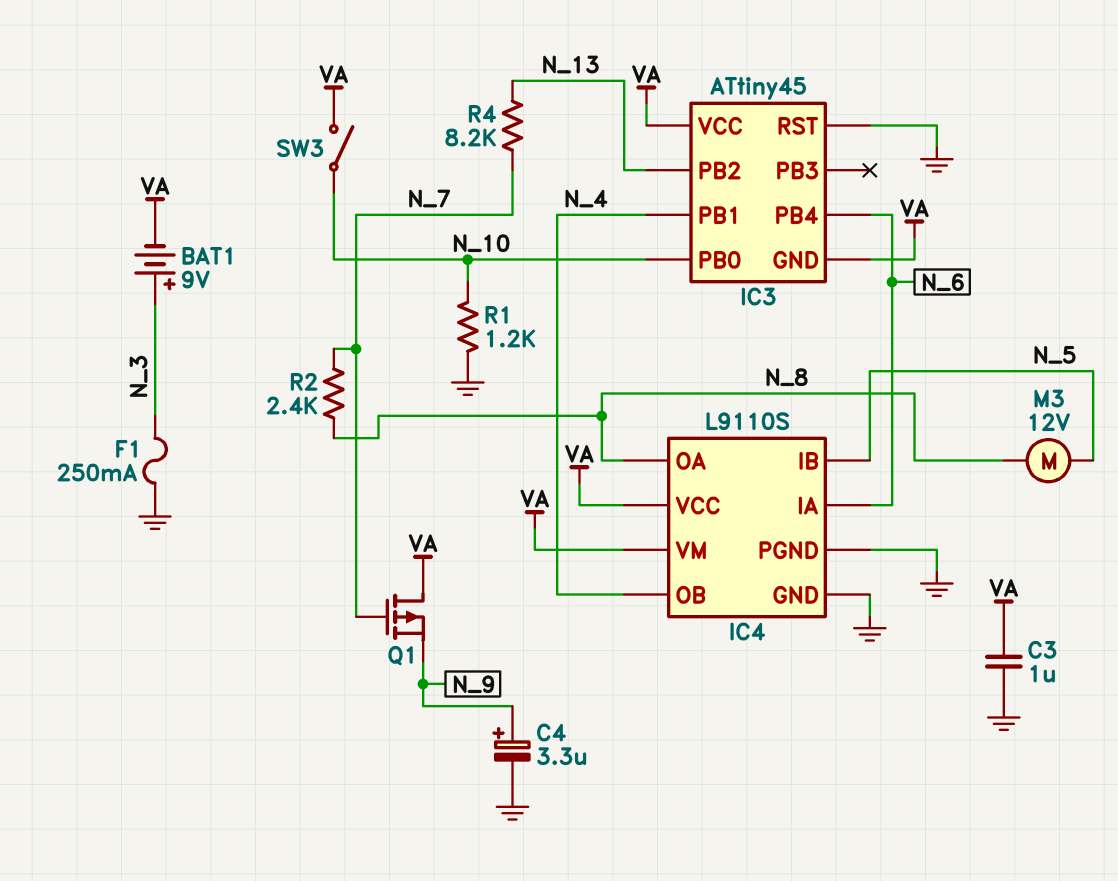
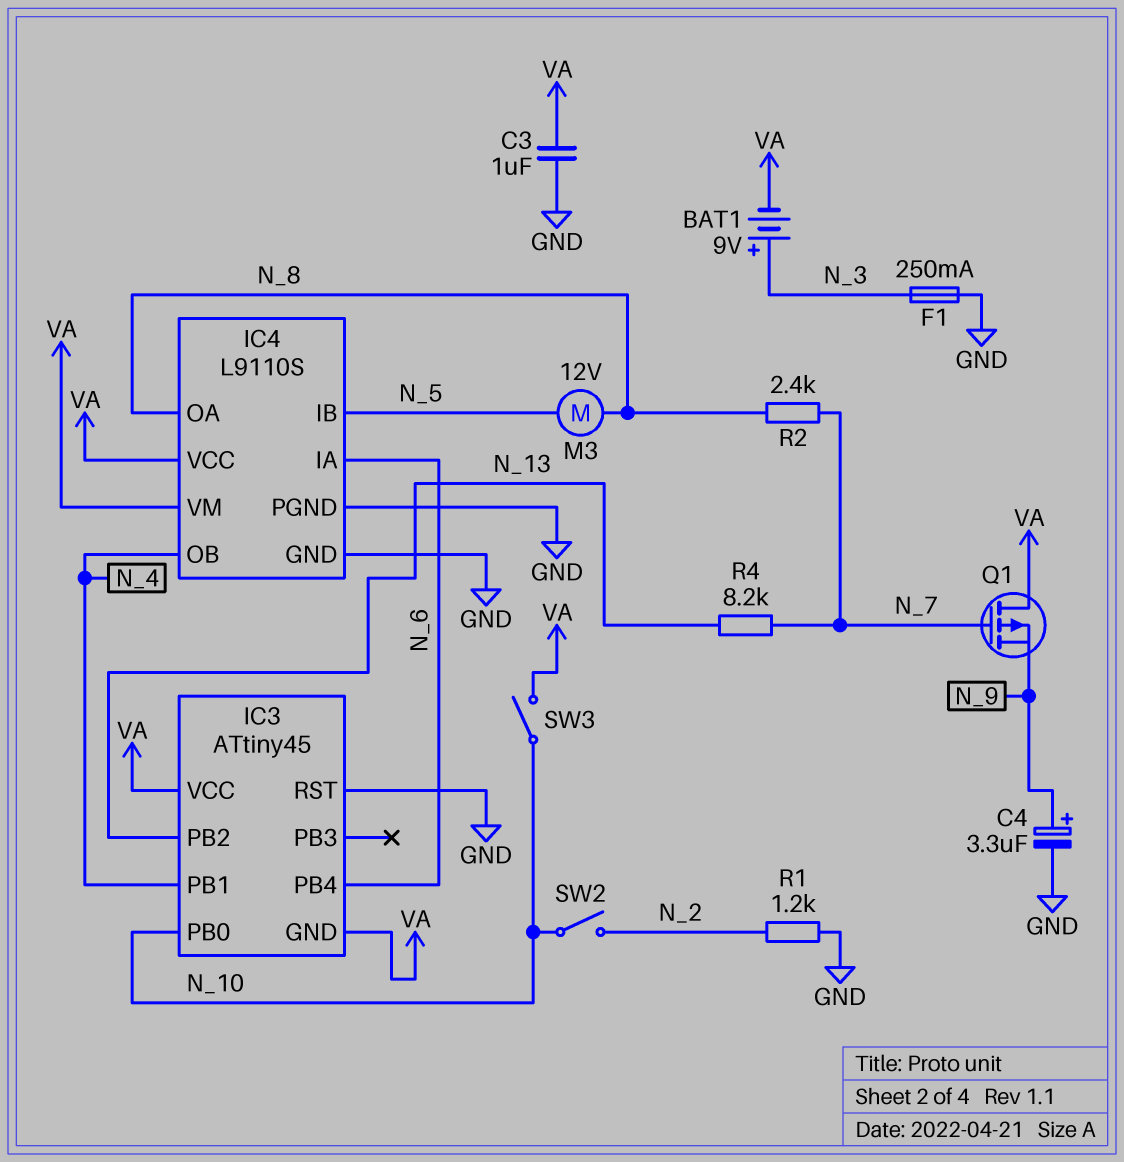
R1: 1.2k (GND, N_10) -> 1.2k (GND, N_2)
SW2: none -> switch (N_2, N_10)

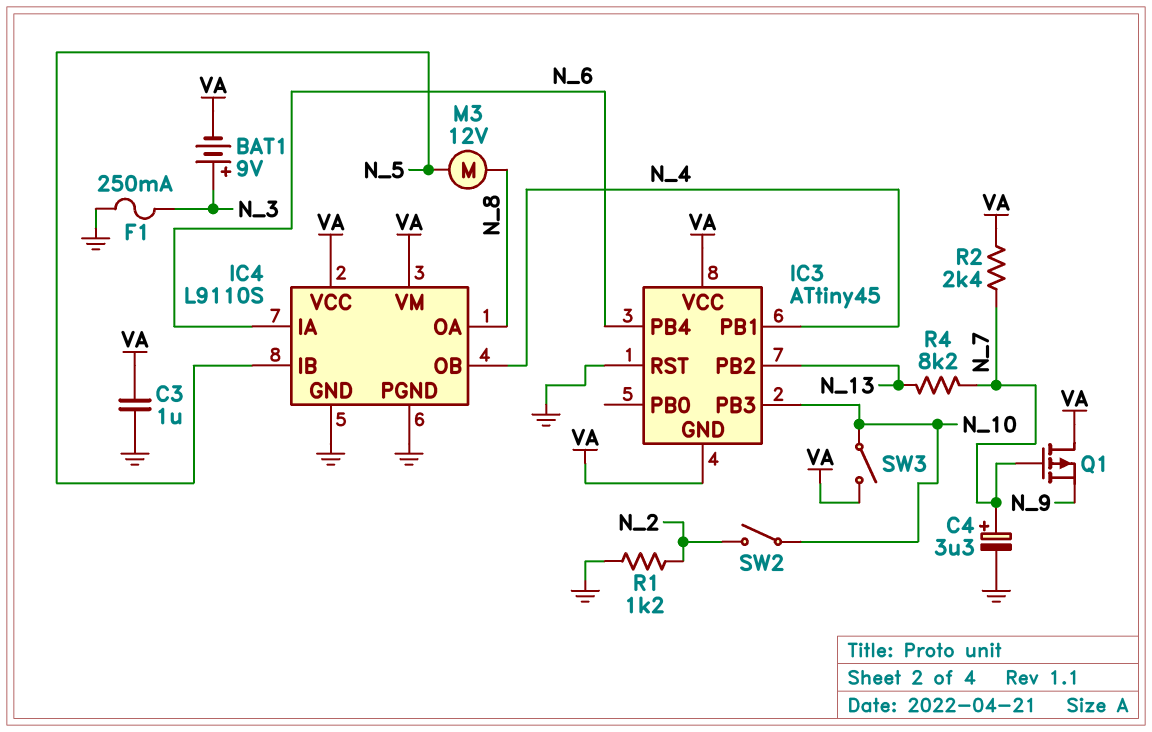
C4: 3.3uF (plus N_9, minus GND) -> 3.3uF (plus N_7, minus GND)
IC3 pin PB0: N_10 -> none
IC3 pin PB3: none -> N_10
R2: 2.4k (N_7, N_8) -> 2.4k (N_7, VA)

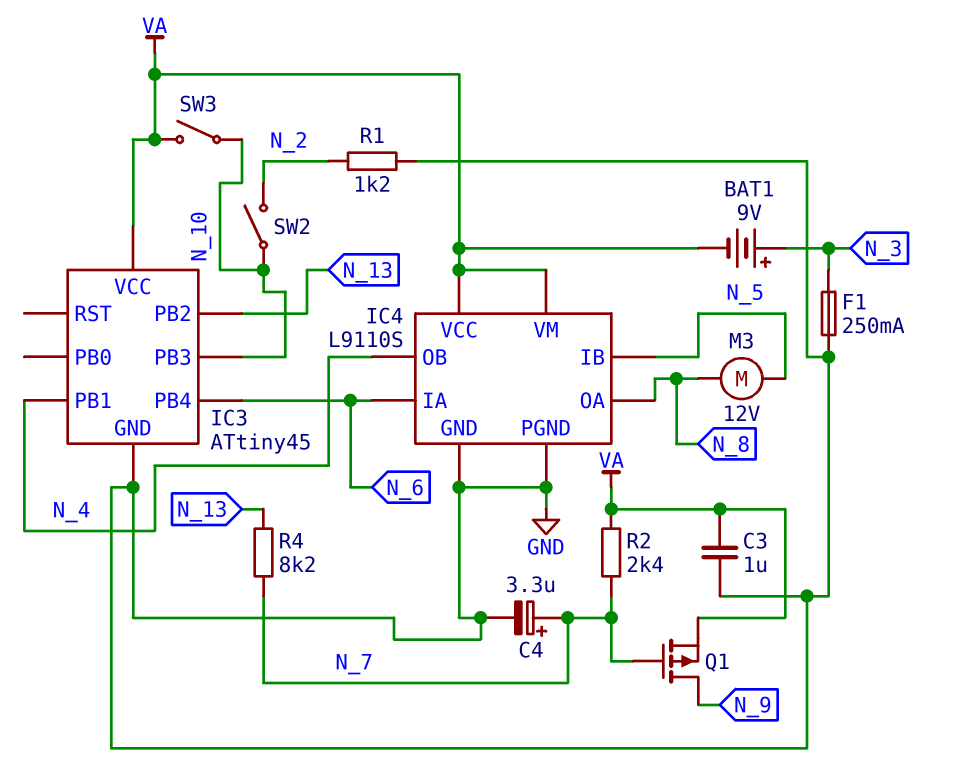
IC3 pin GND: VA -> GND
IC3 pin RST: GND -> none
Q1: PMOS (G N_7, D VA, S N_9) -> PMOS (G N_7, D N_9, S VA)

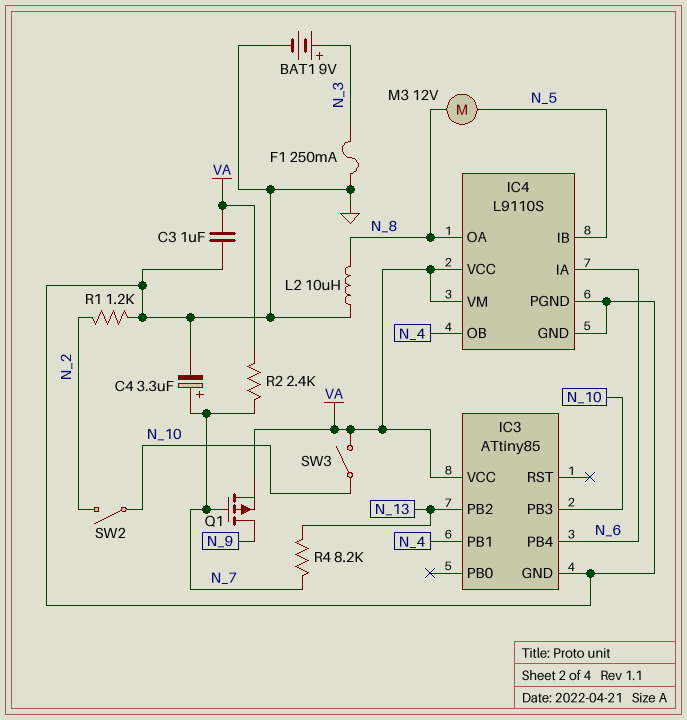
BAT1: 9V (plus N_3, minus VA) -> 9V (plus N_3, minus GND)
IC3: ATtiny45 -> ATtiny85
L2: none -> 10uH (GND, N_8)

